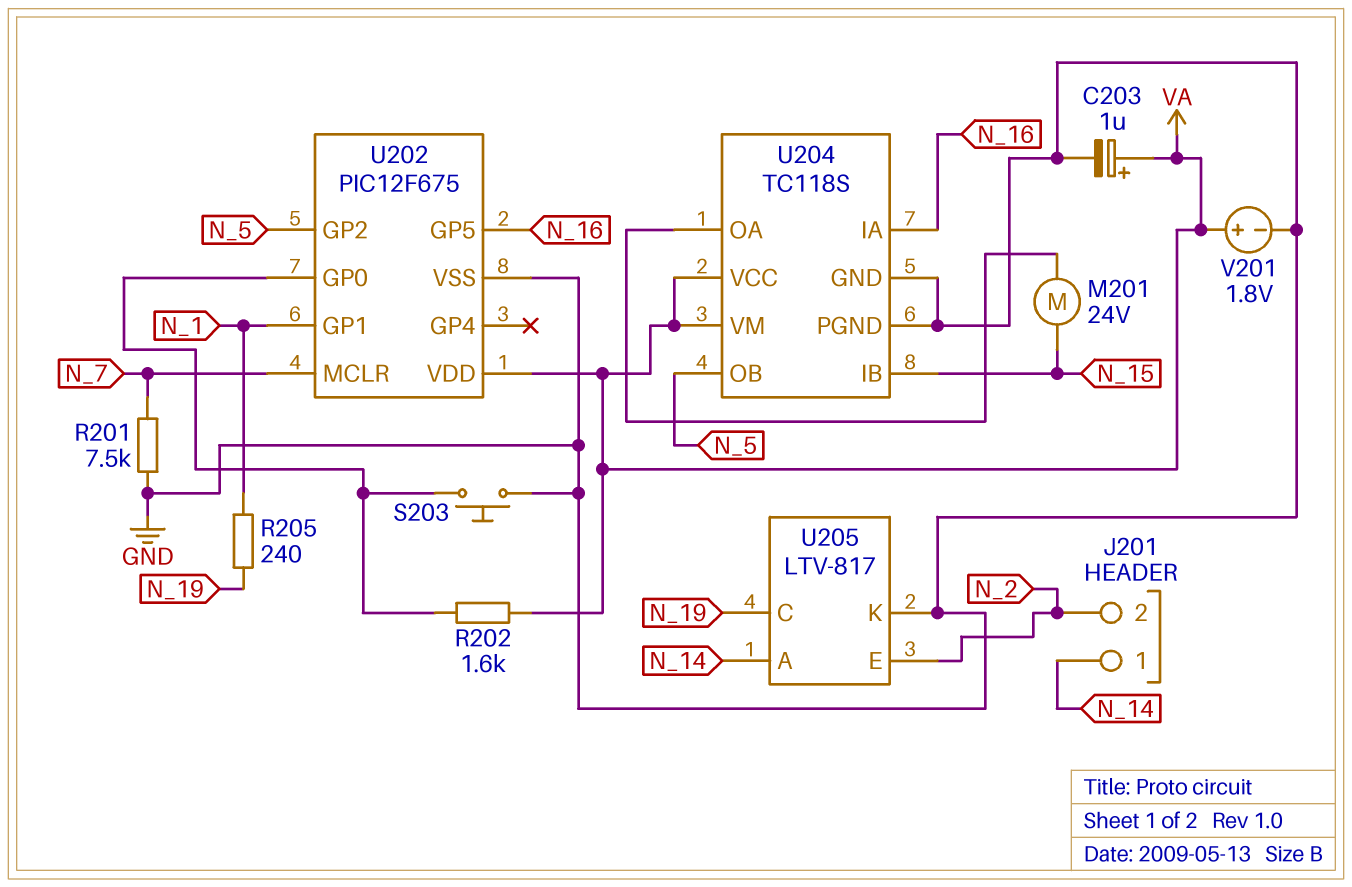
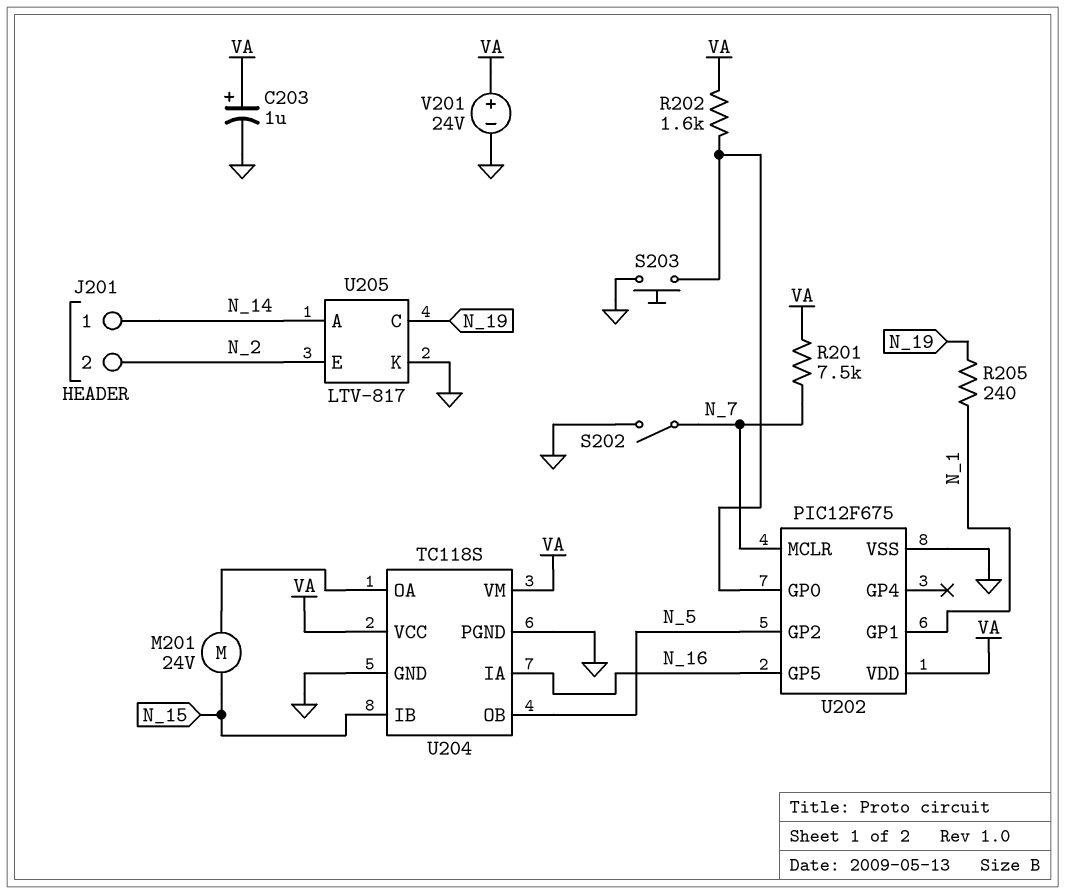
R201: 7.5k (GND, N_7) -> 7.5k (N_7, VA)
S202: none -> switch (GND, N_7)
V201: 1.8V (plus VA, minus GND) -> 24V (plus VA, minus GND)

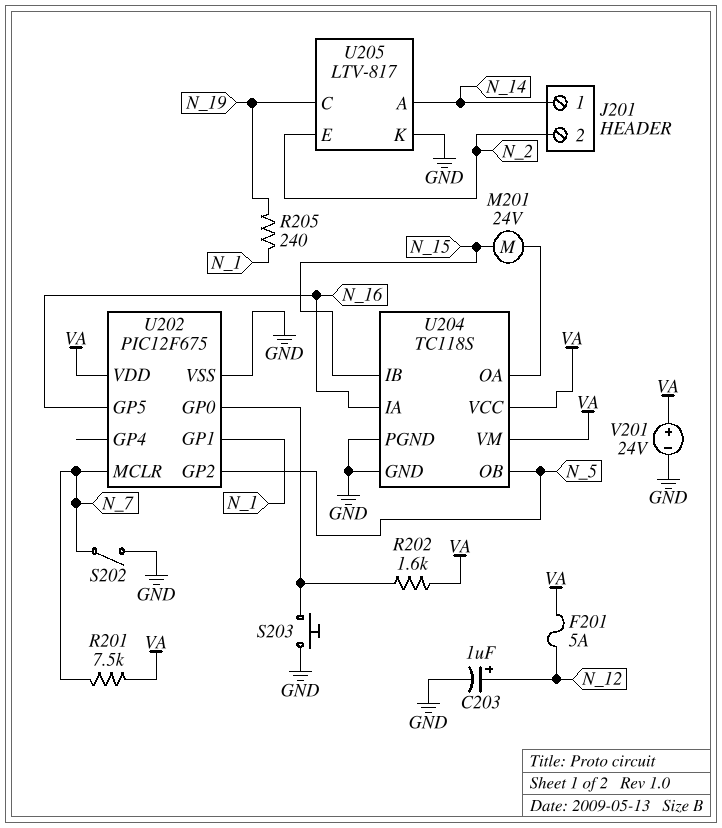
C203: 1uF (plus VA, minus GND) -> 1uF (plus N_12, minus GND)
F201: none -> 5A (N_12, VA)

